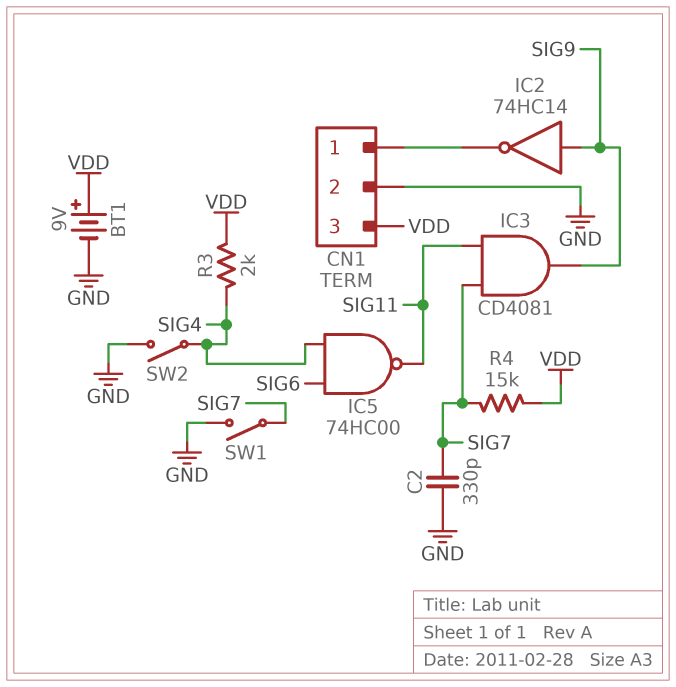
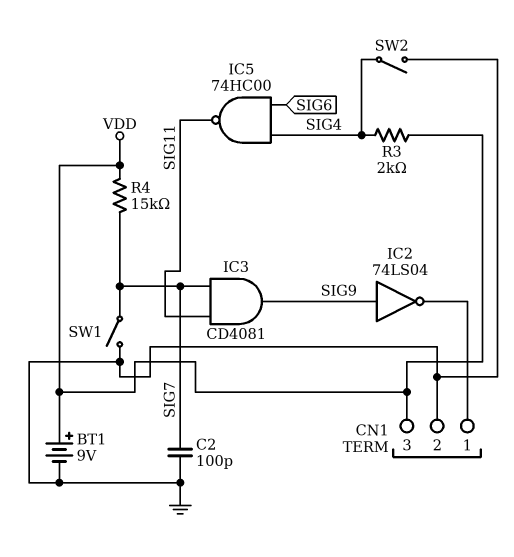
C2: 330pF (GND, SIG7) -> 100pF (GND, SIG7)
IC2: NOT 74HC14 (in SIG9, out CN1/1) -> NOT 74LS04 (in SIG9, out CN1/1)

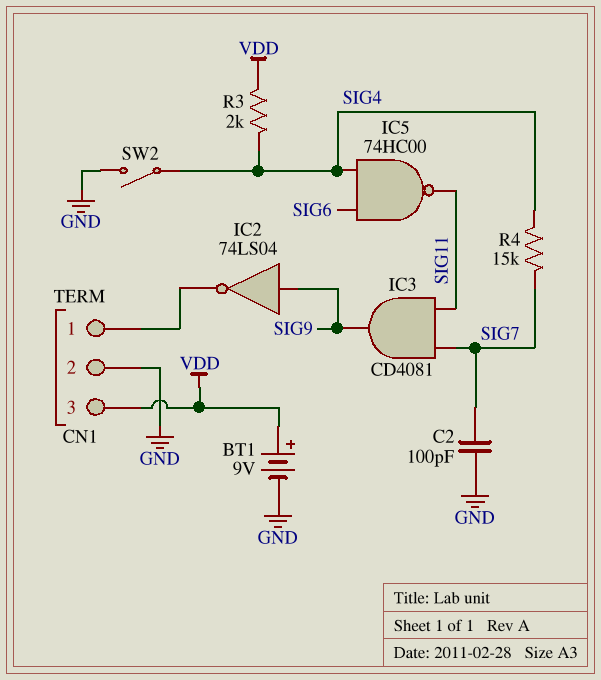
R4: 15k (SIG7, VDD) -> 15k (SIG4, SIG7)
SW1: switch (GND, SIG7) -> none

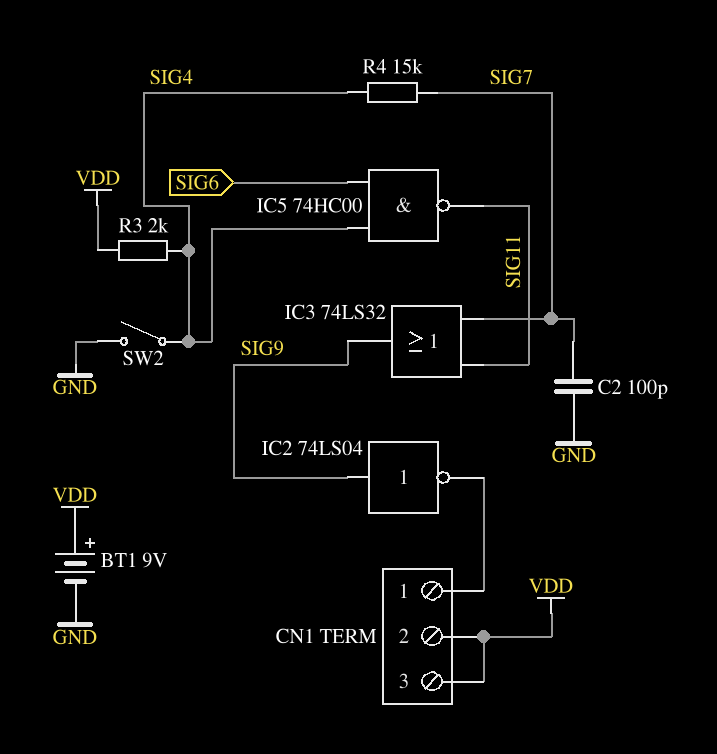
CN1 pin 2: GND -> VDD
IC3: AND CD4081 (in SIG7, in SIG11, out SIG9) -> OR 74LS32 (in SIG7, in SIG11, out SIG9)

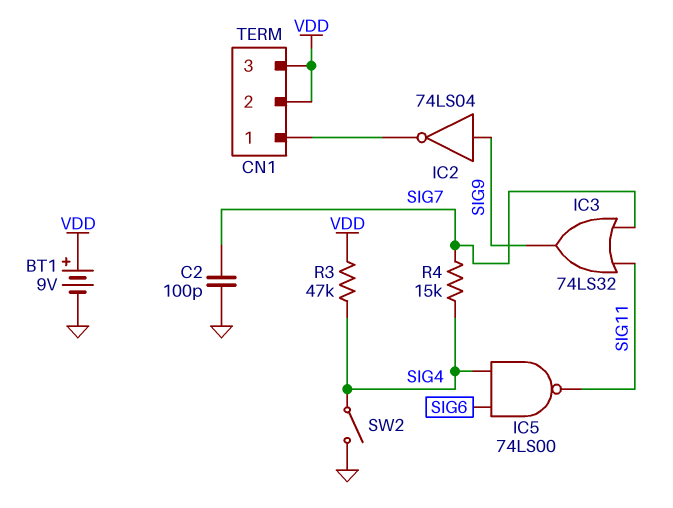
IC5: NAND 74HC00 (in SIG4, in SIG6, out SIG11) -> NAND 74LS00 (in SIG4, in SIG6, out SIG11)
R3: 2k (SIG4, VDD) -> 47k (SIG4, VDD)

